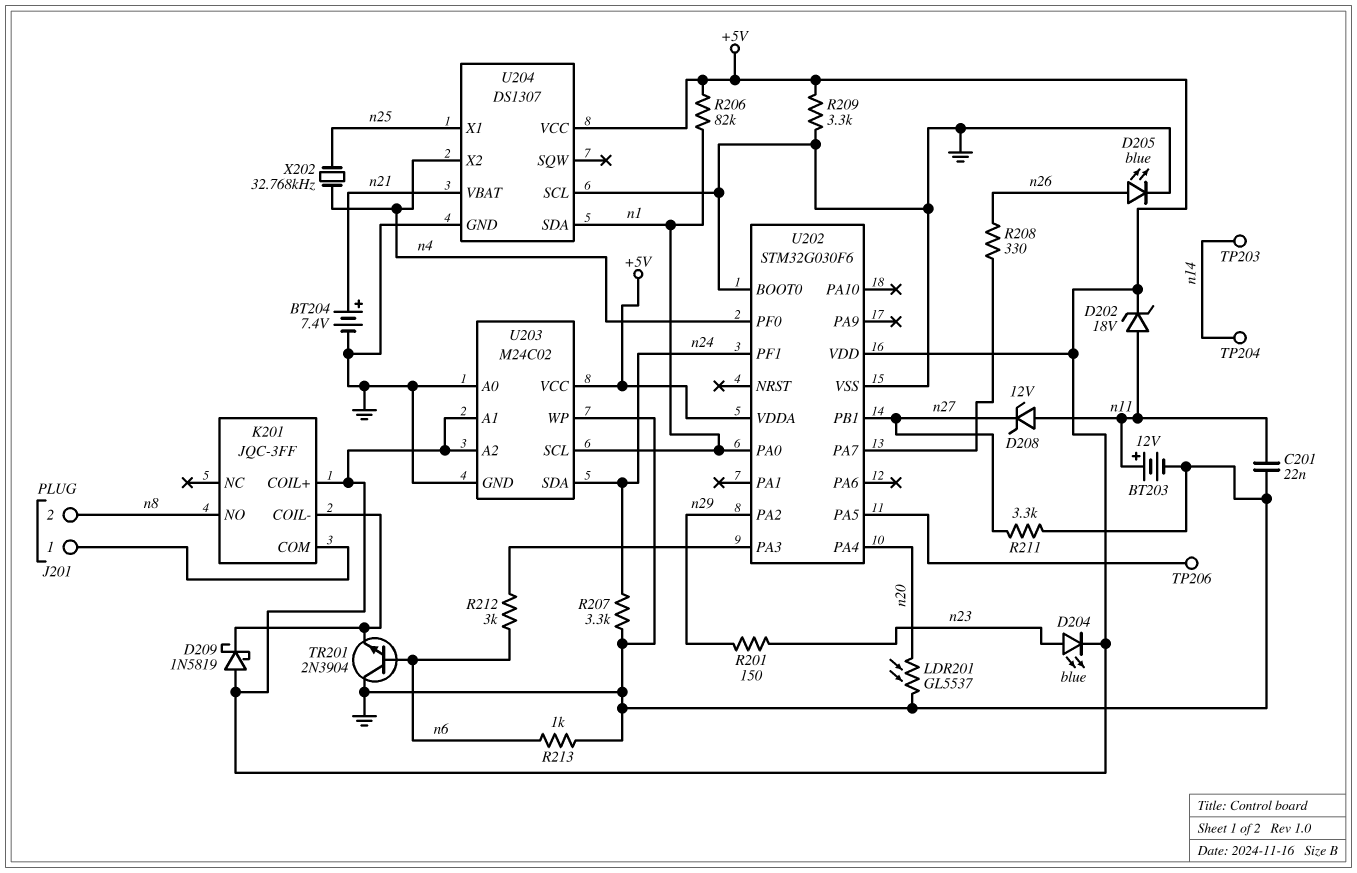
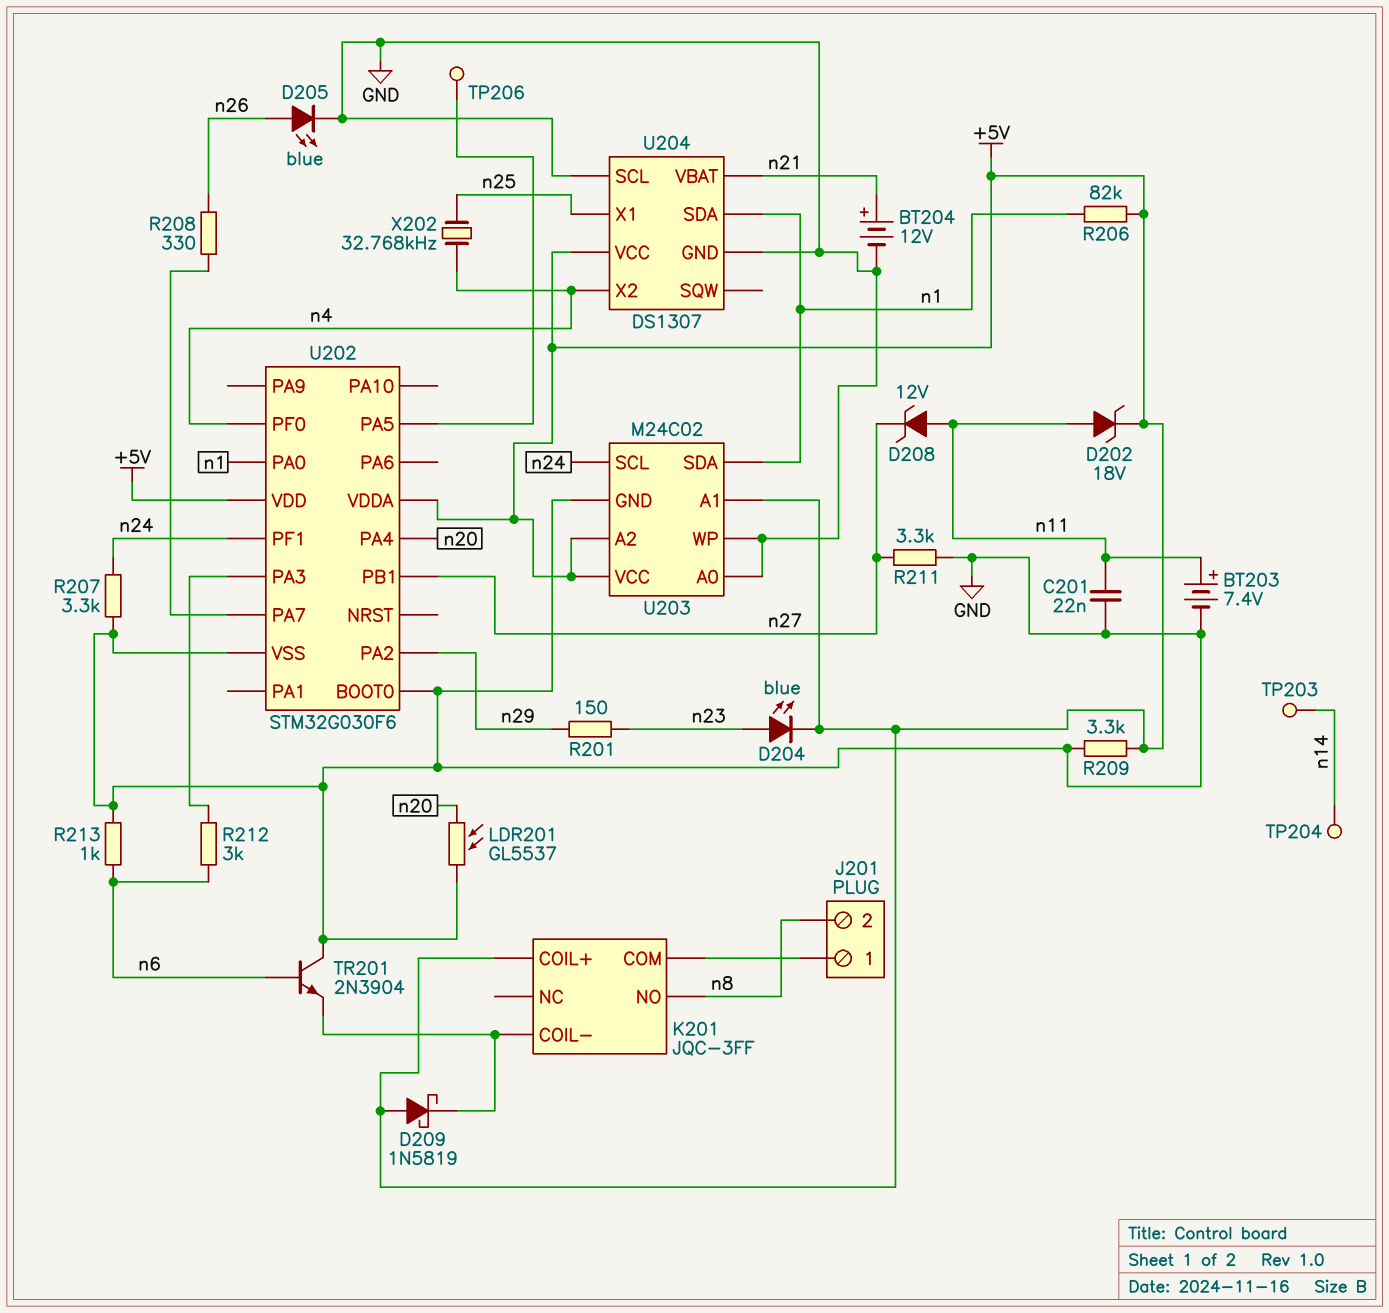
BT203: 12V (plus n11, minus GND) -> 7.4V (plus n11, minus GND)
BT204: 7.4V (plus n21, minus GND) -> 12V (plus n21, minus GND)
U203 pin SCL: n1 -> n24
U203 pin SDA: n24 -> n1

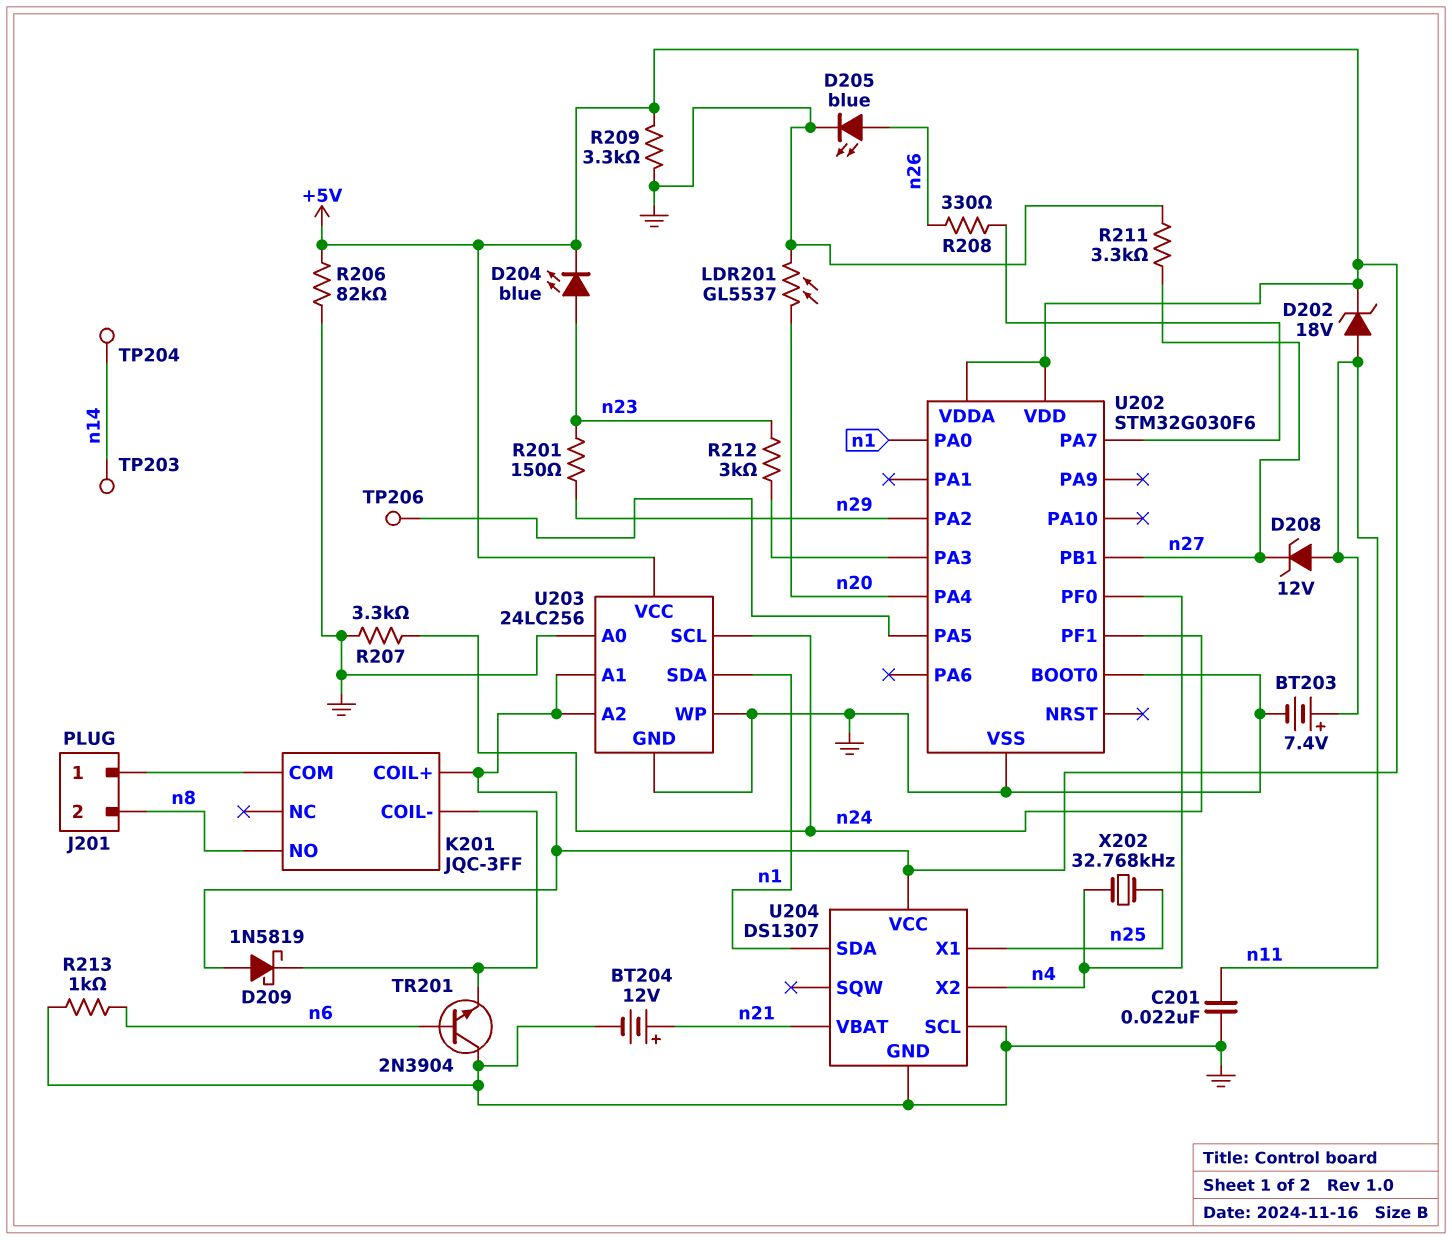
R206: 82k (+5V, n1) -> 82k (+5V, GND)
R212: 3k (U202/PA3, n6) -> 3k (U202/PA3, n23)
U203: M24C02 -> 24LC256

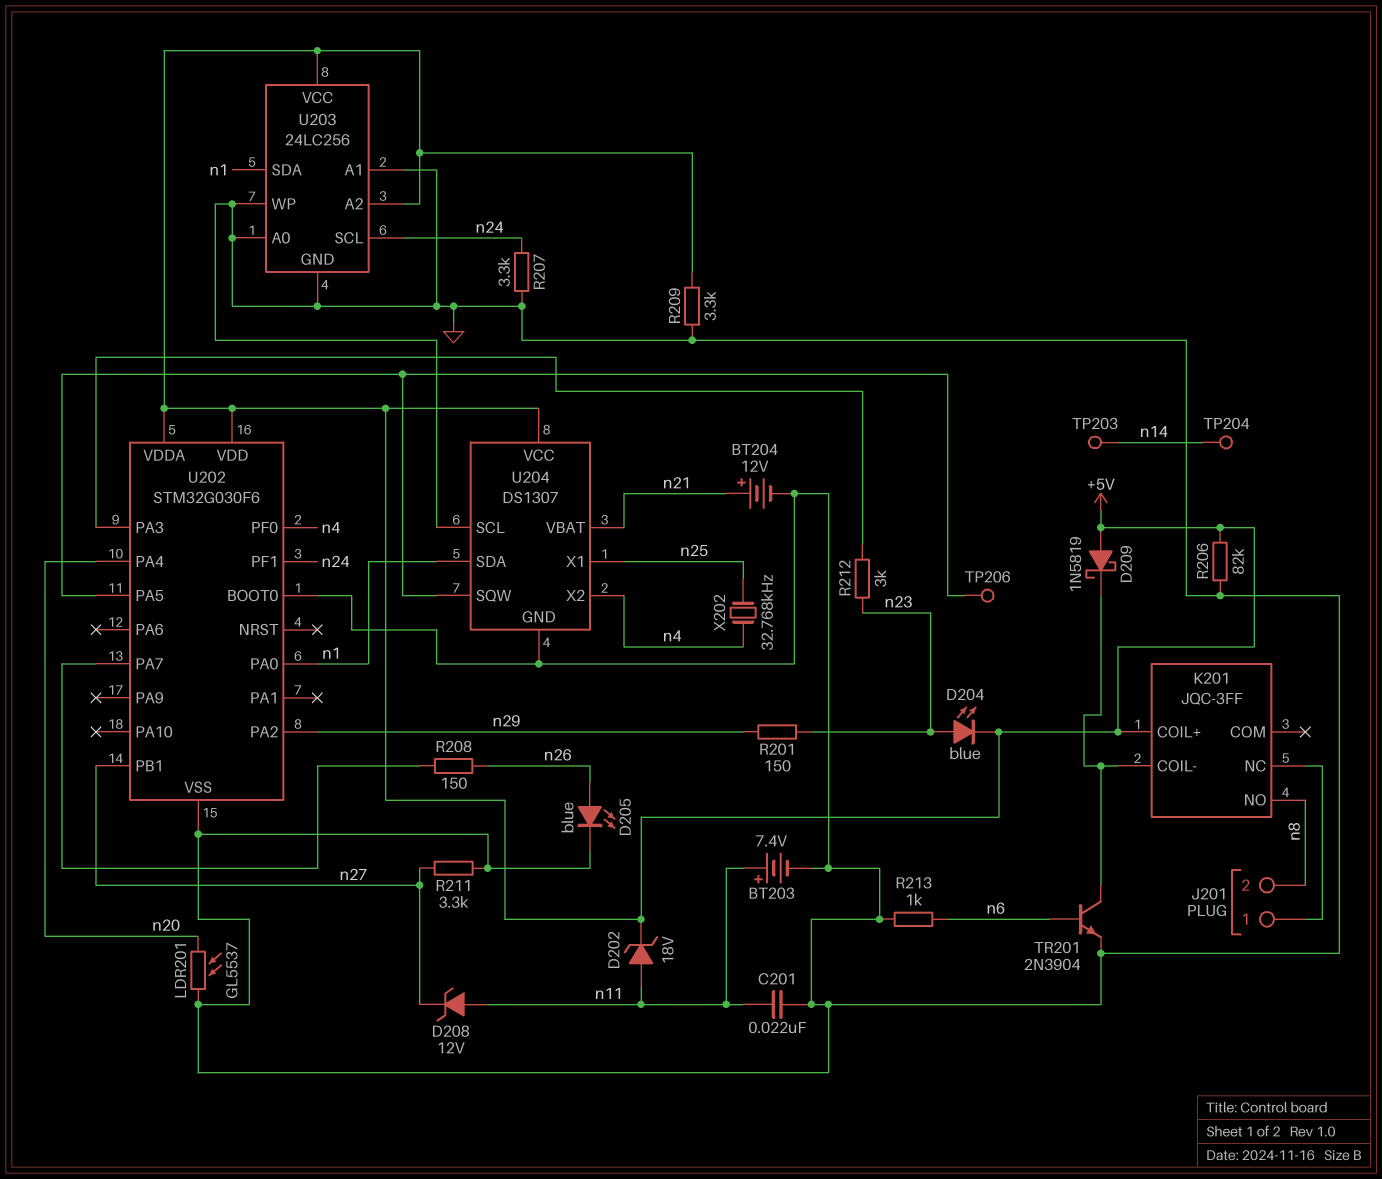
K201 pin COM: J201/1 -> none
K201 pin NC: none -> J201/1
R208: 330 (U202/PA7, n26) -> 150 (U202/PA7, n26)
TR201: NPN 2N3904 (B n6, C GND, E K201/COIL-) -> NPN 2N3904 (B n6, C K201/COIL-, E GND)
U203 pin A1: +5V -> GND
U204 pin SQW: none -> U202/PA5

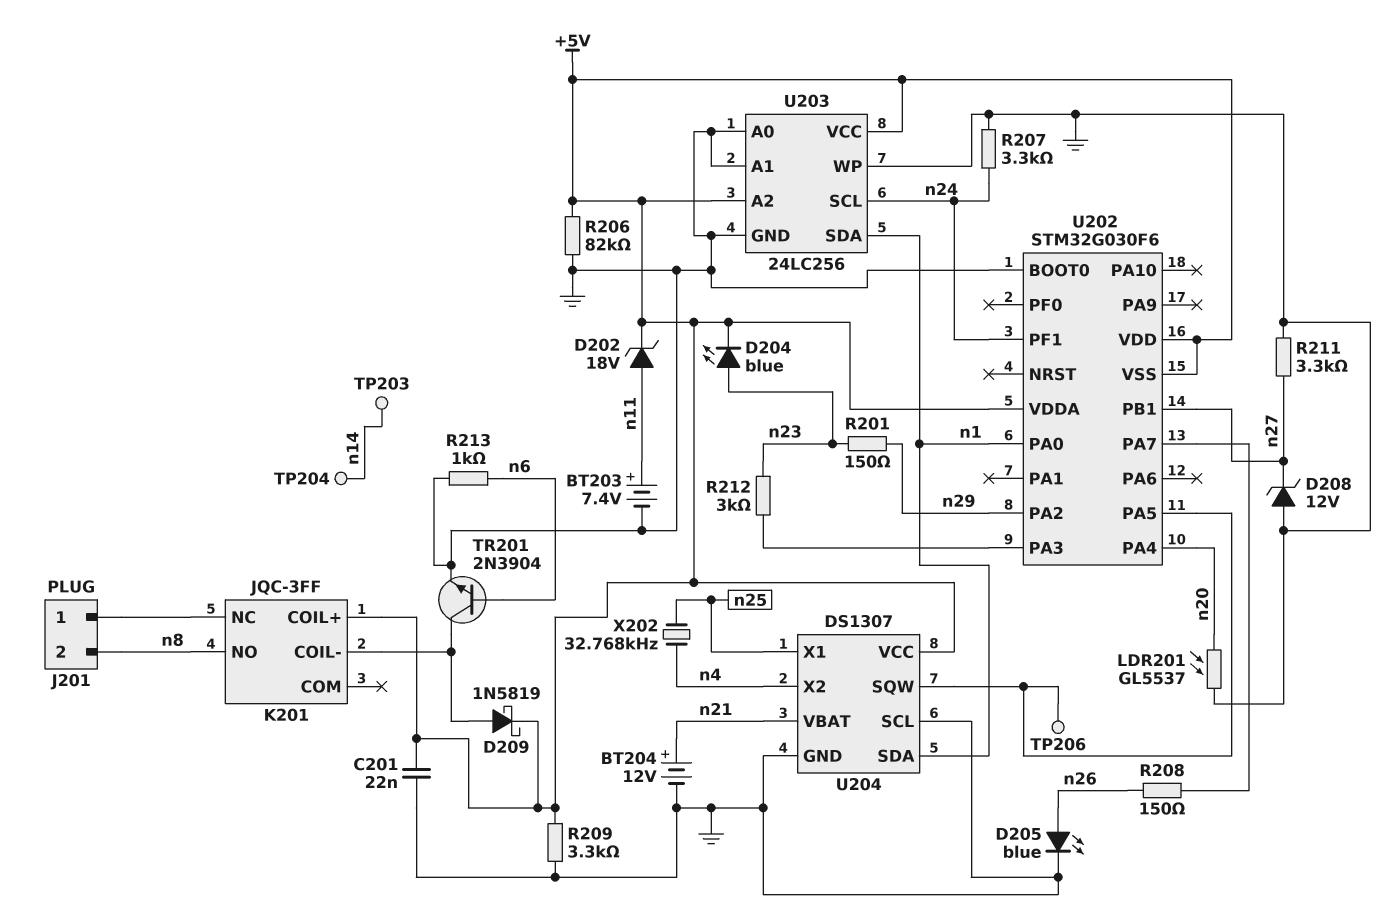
C201: 22nF (GND, n11) -> 22nF (+5V, GND)
D208: zener 12V (A n11, K n27) -> zener 12V (A GND, K n27)
D209: schottky 1N5819 (A +5V, K K201/COIL-) -> schottky 1N5819 (A K201/COIL-, K +5V)
U202 pin PF0: n4 -> none
U202 pin VSS: GND -> +5V

